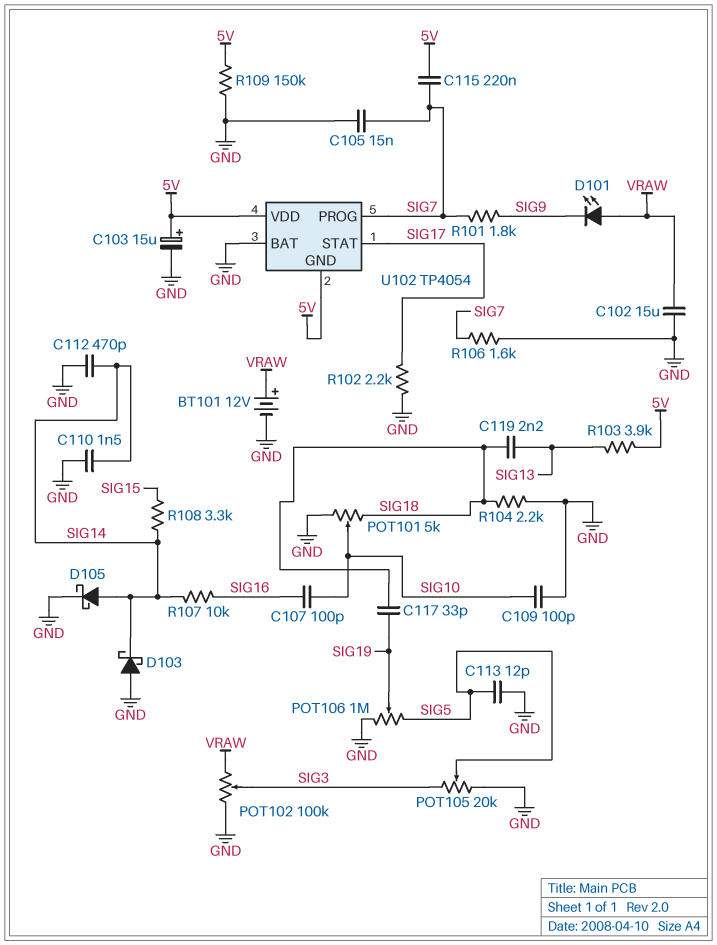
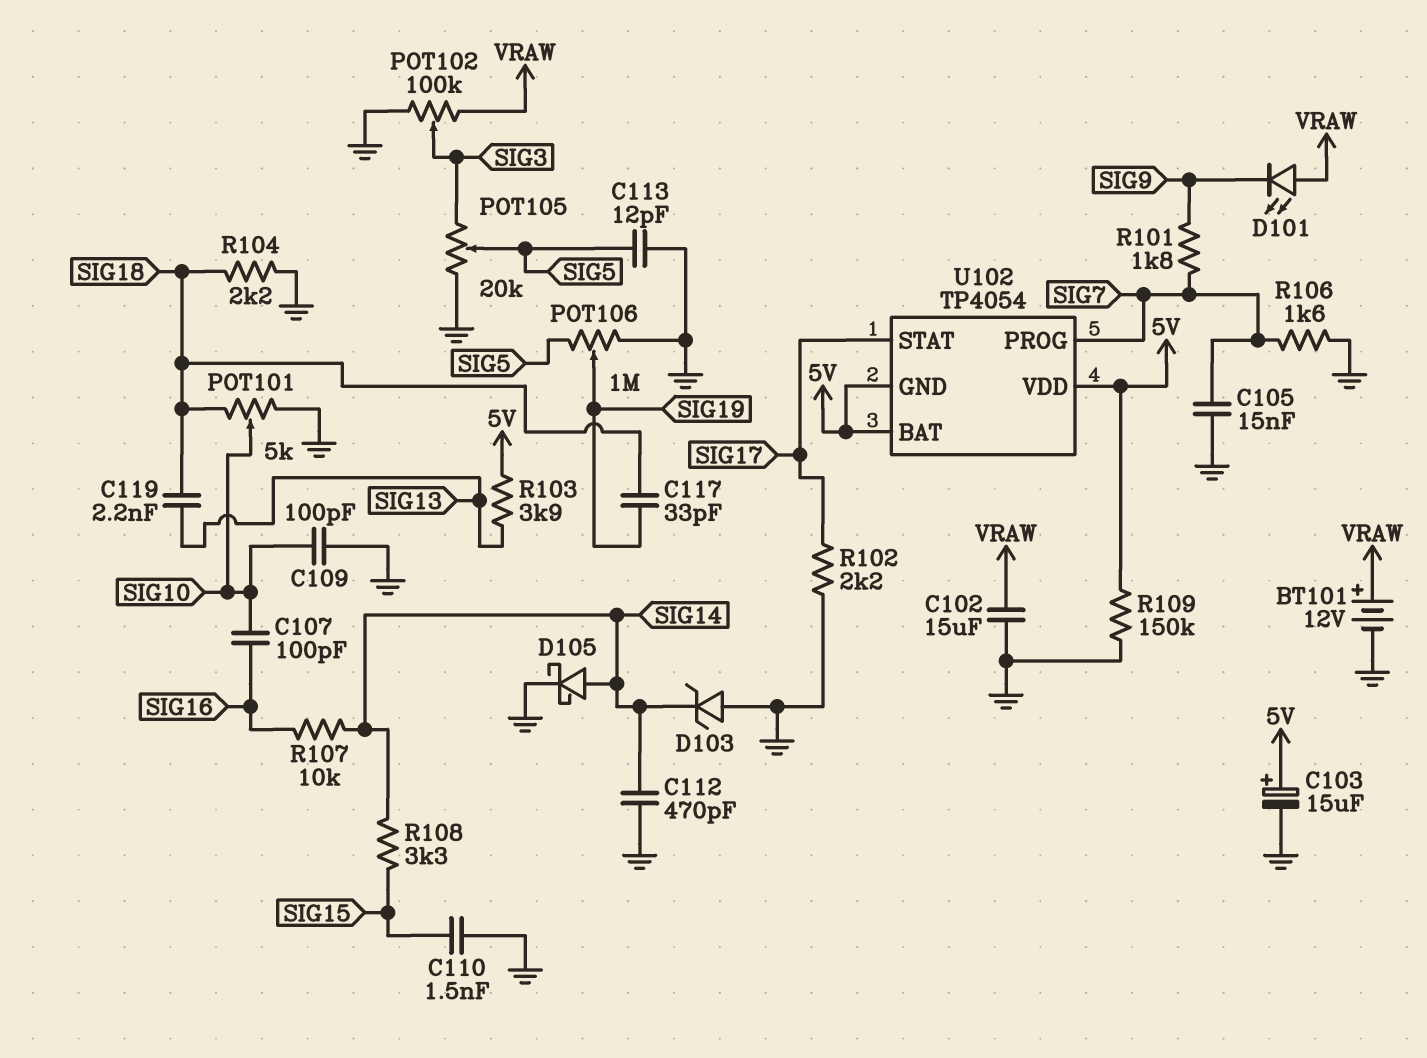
C110: 1.5nF (GND, SIG14) -> 1.5nF (GND, SIG15)
C115: 220nF (5V, SIG7) -> none
D103: schottky (A GND, K SIG14) -> zener (A GND, K SIG14)
U102 pin BAT: GND -> 5V

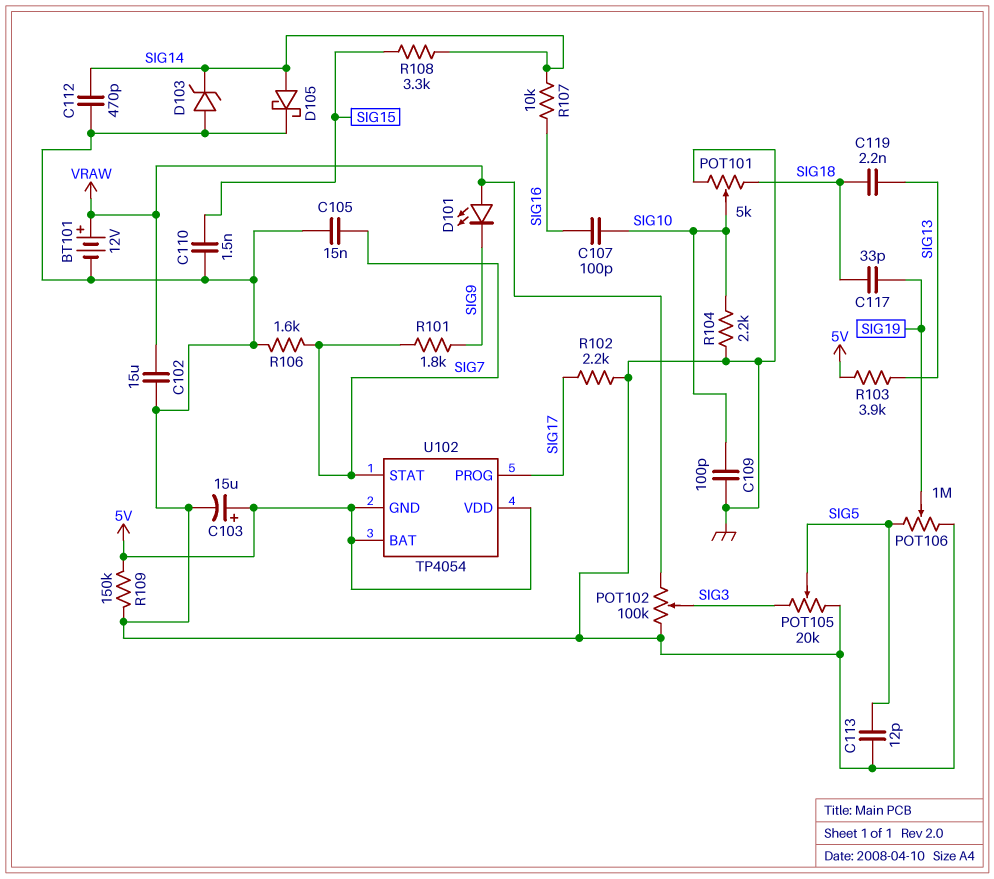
R104: 2.2k (GND, SIG18) -> 2.2k (GND, SIG10)
U102 pin PROG: SIG7 -> SIG17
U102 pin STAT: SIG17 -> SIG7

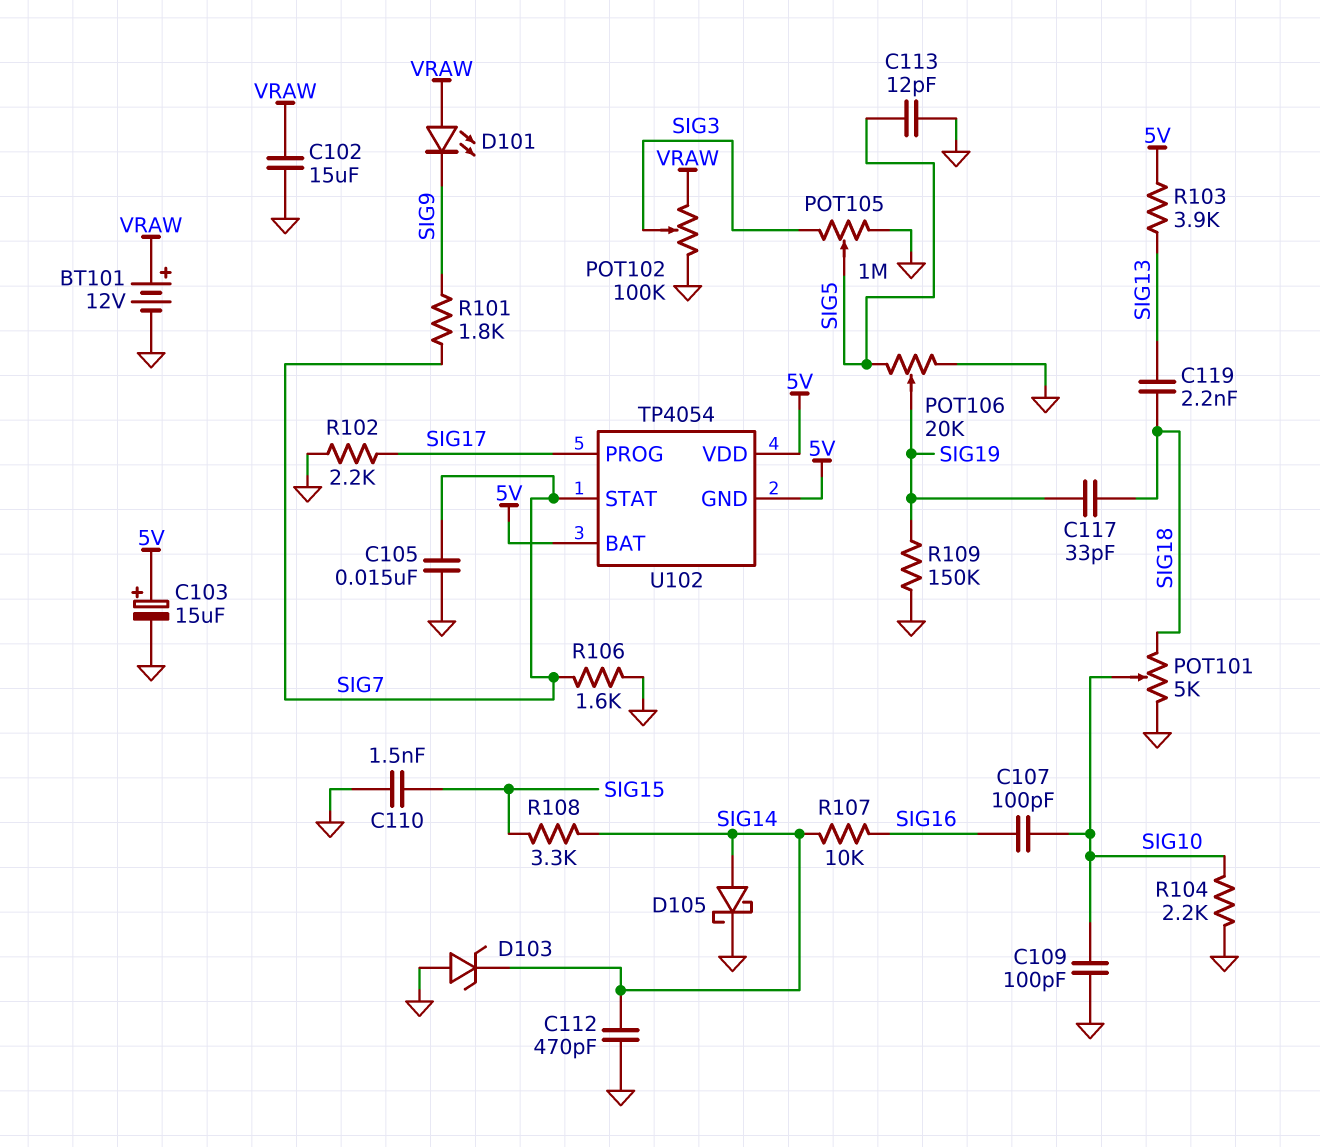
POT105: 20k (GND, SIG3, wiper SIG5) -> 1M (GND, SIG3, wiper SIG5)
POT106: 1M (GND, SIG5, wiper SIG19) -> 20k (GND, SIG5, wiper SIG19)
R109: 150k (5V, GND) -> 150k (GND, SIG19)

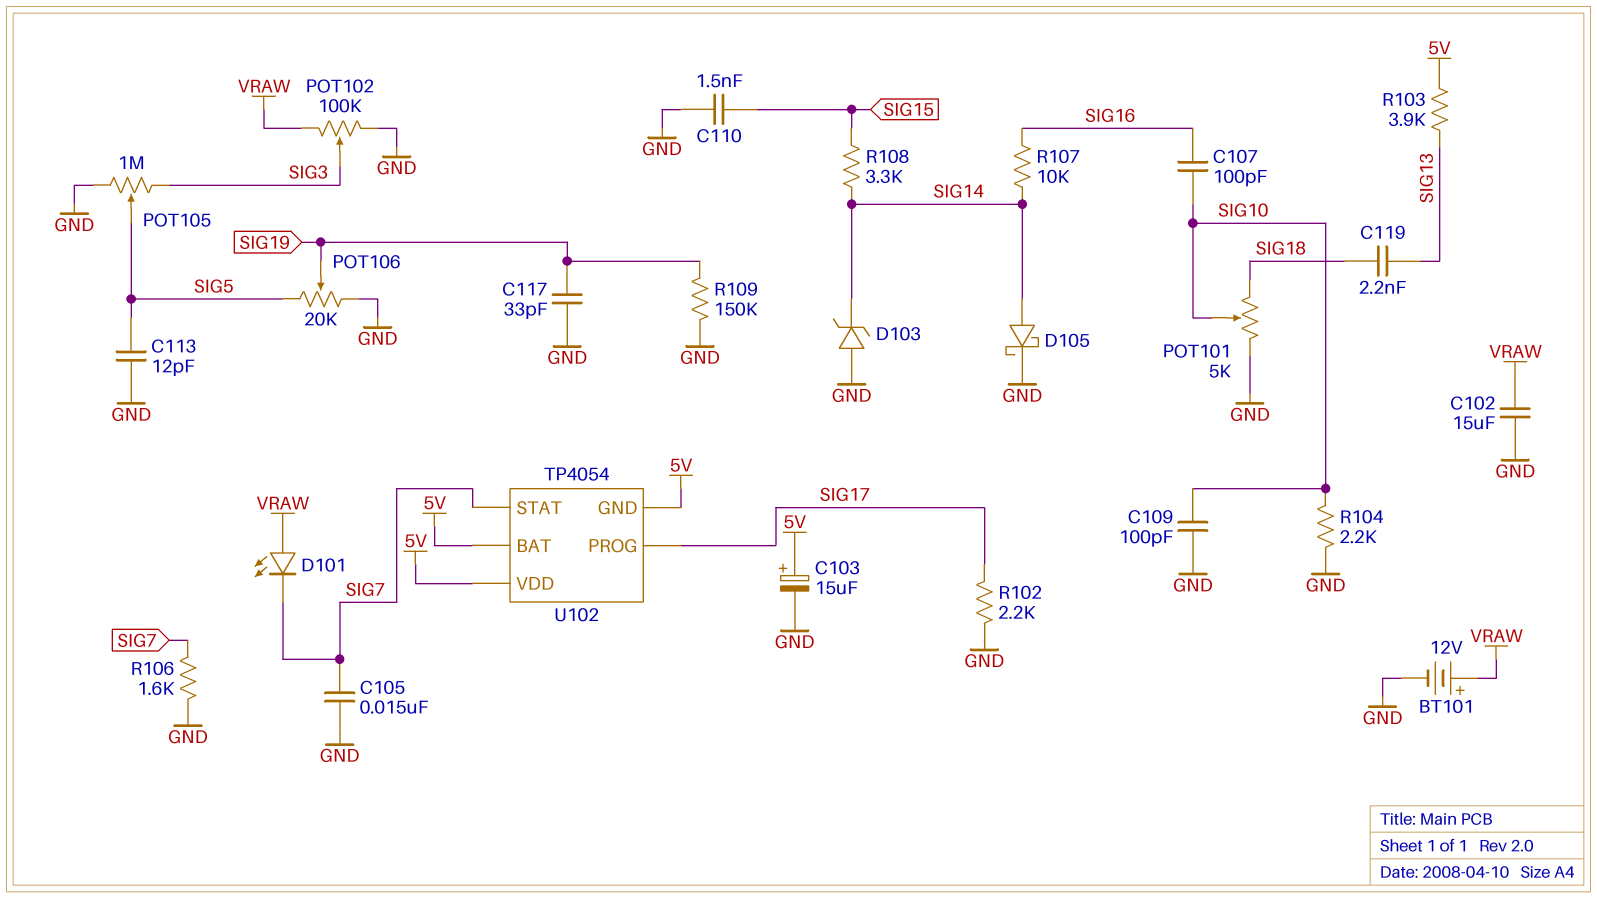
C112: 470pF (GND, SIG14) -> none
C117: 33pF (SIG18, SIG19) -> 33pF (GND, SIG19)
D101: LED (A VRAW, K SIG9) -> LED (A VRAW, K SIG7)
R101: 1.8k (SIG7, SIG9) -> none

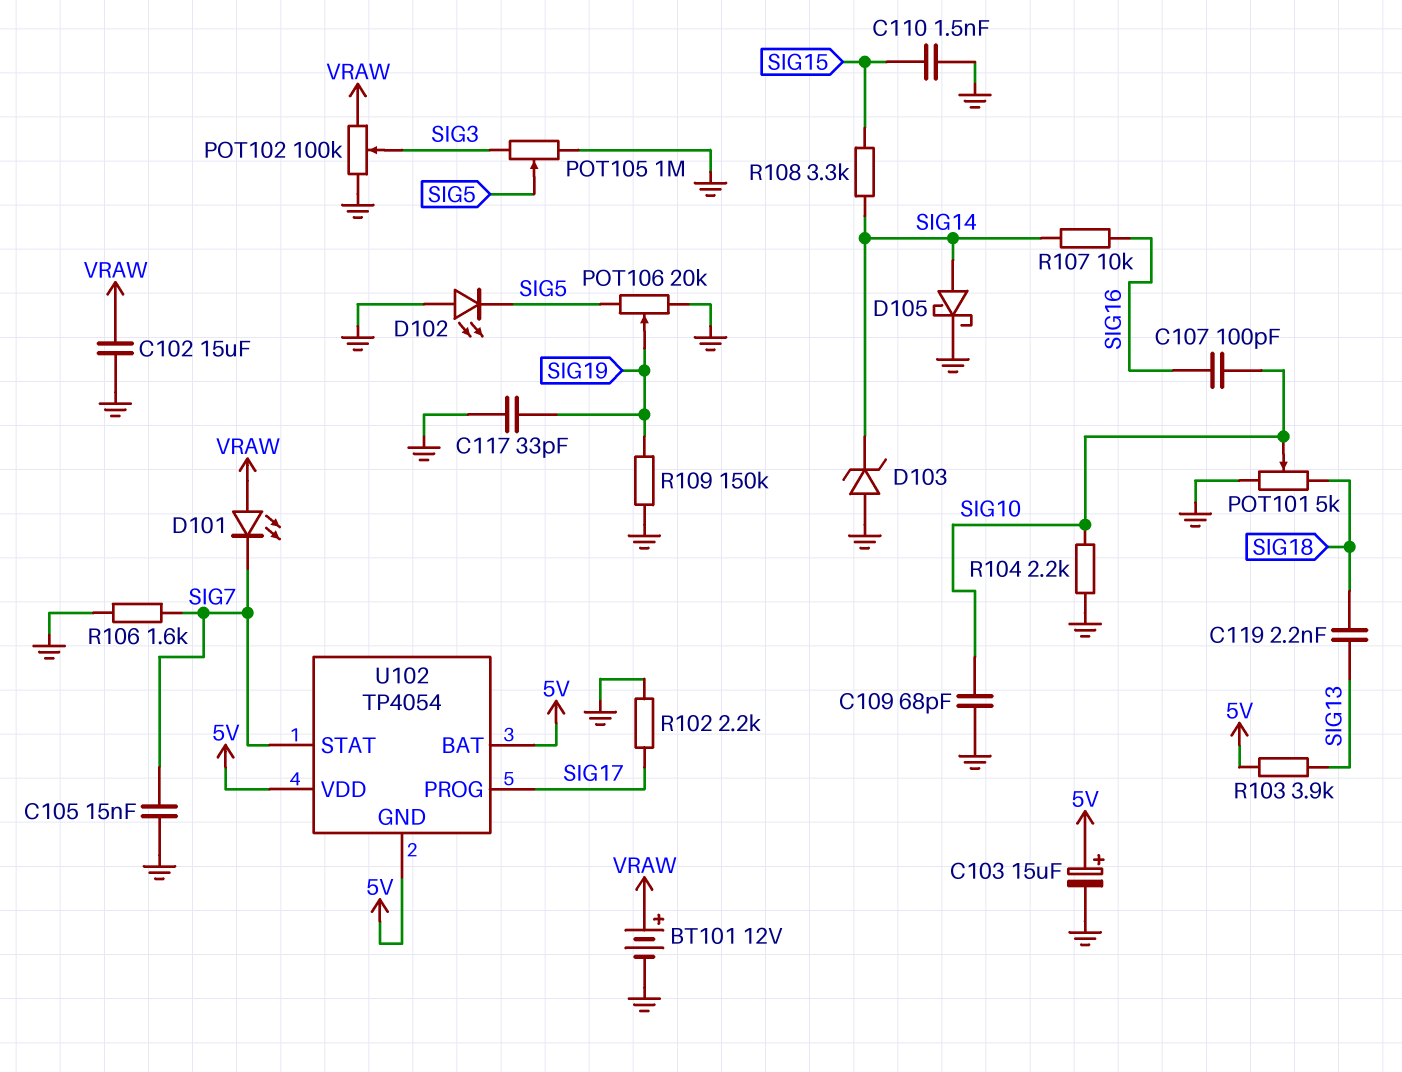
C109: 100pF (GND, SIG10) -> 68pF (GND, SIG10)
C113: 12pF (GND, SIG5) -> none
D102: none -> LED (A GND, K SIG5)

